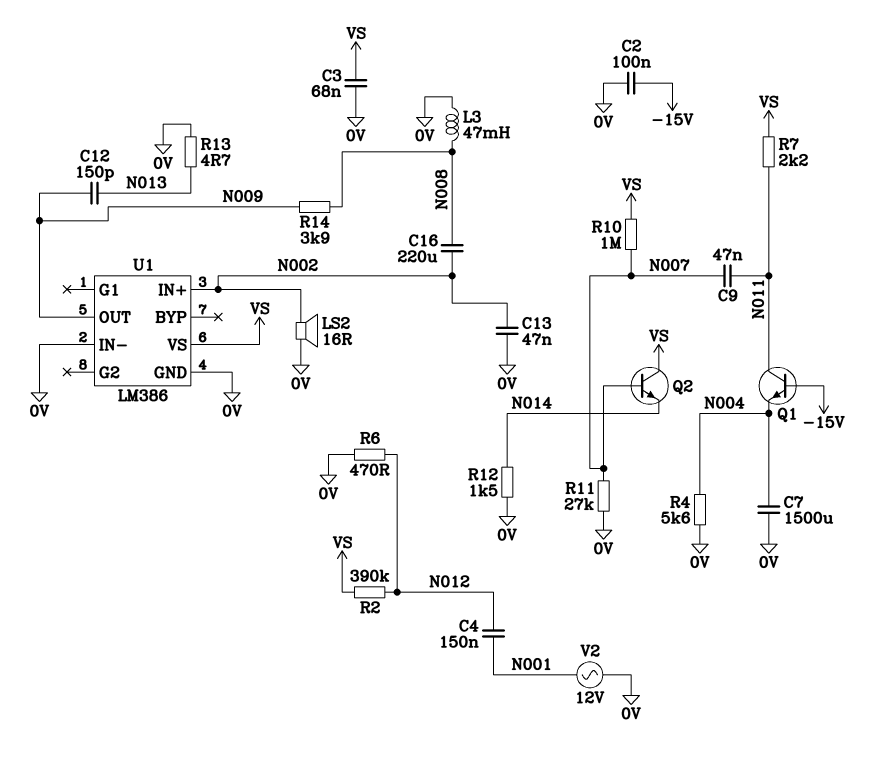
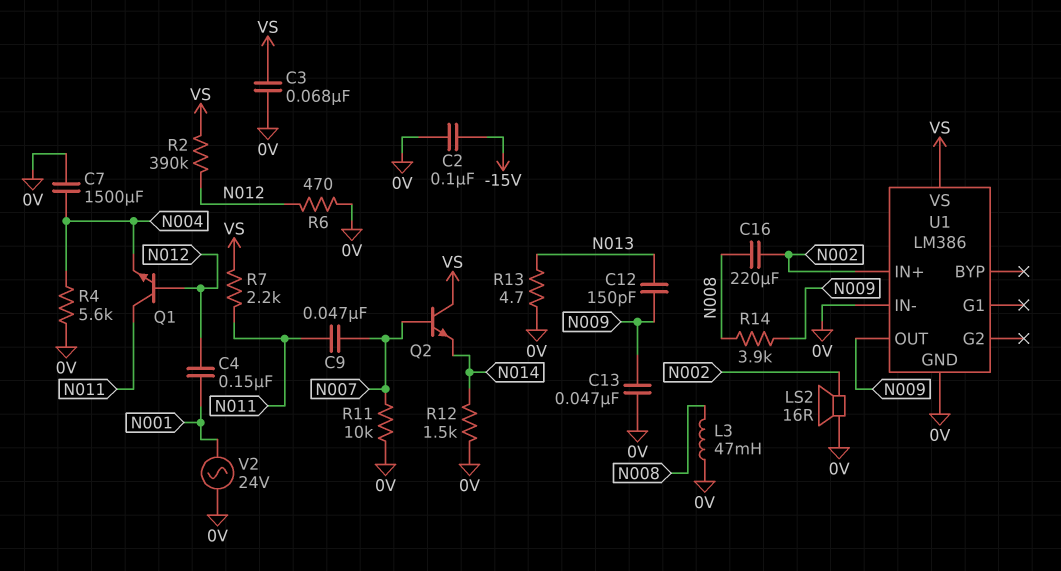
C13: 47nF (0V, N002) -> 47nF (0V, N009)
Q1: NPN (B -15V, C N011, E N004) -> NPN (B N012, C N011, E N004)
R10: 1M (N007, VS) -> none
R11: 27k (0V, N007) -> 10k (0V, N007)
V2: AC 12V (0V, N001) -> AC 24V (0V, N001)

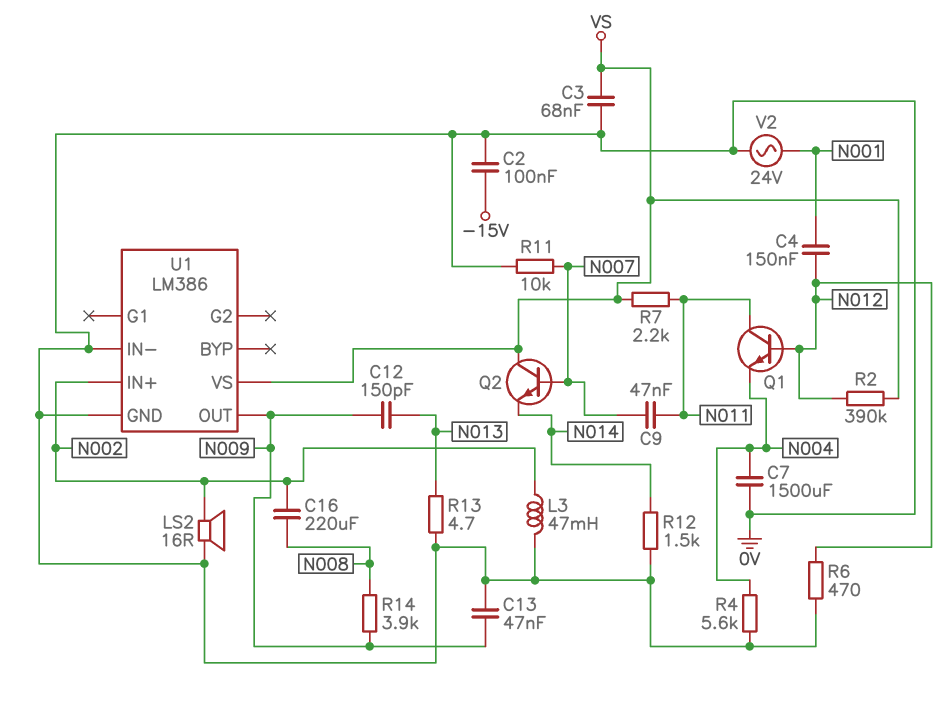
L3: 47mH (0V, N008) -> 47mH (0V, N002)

